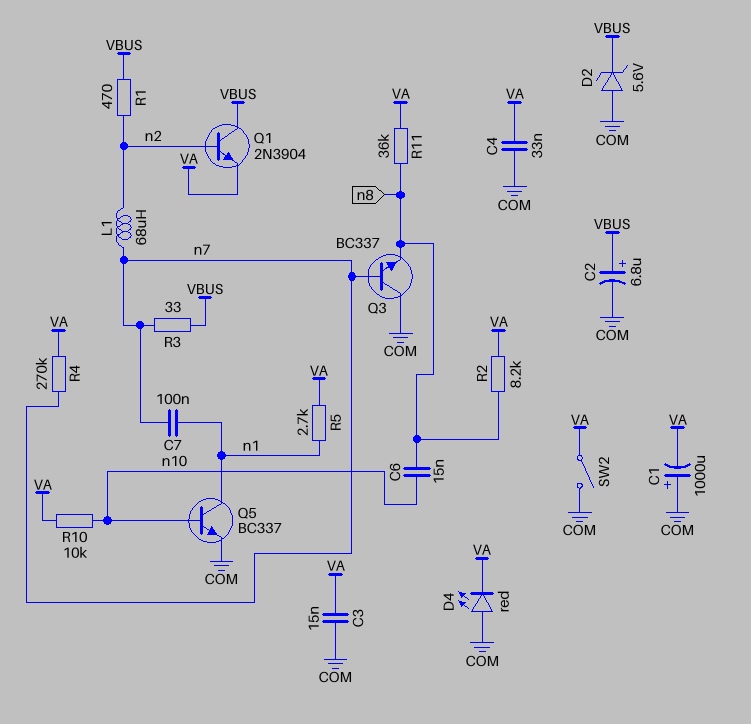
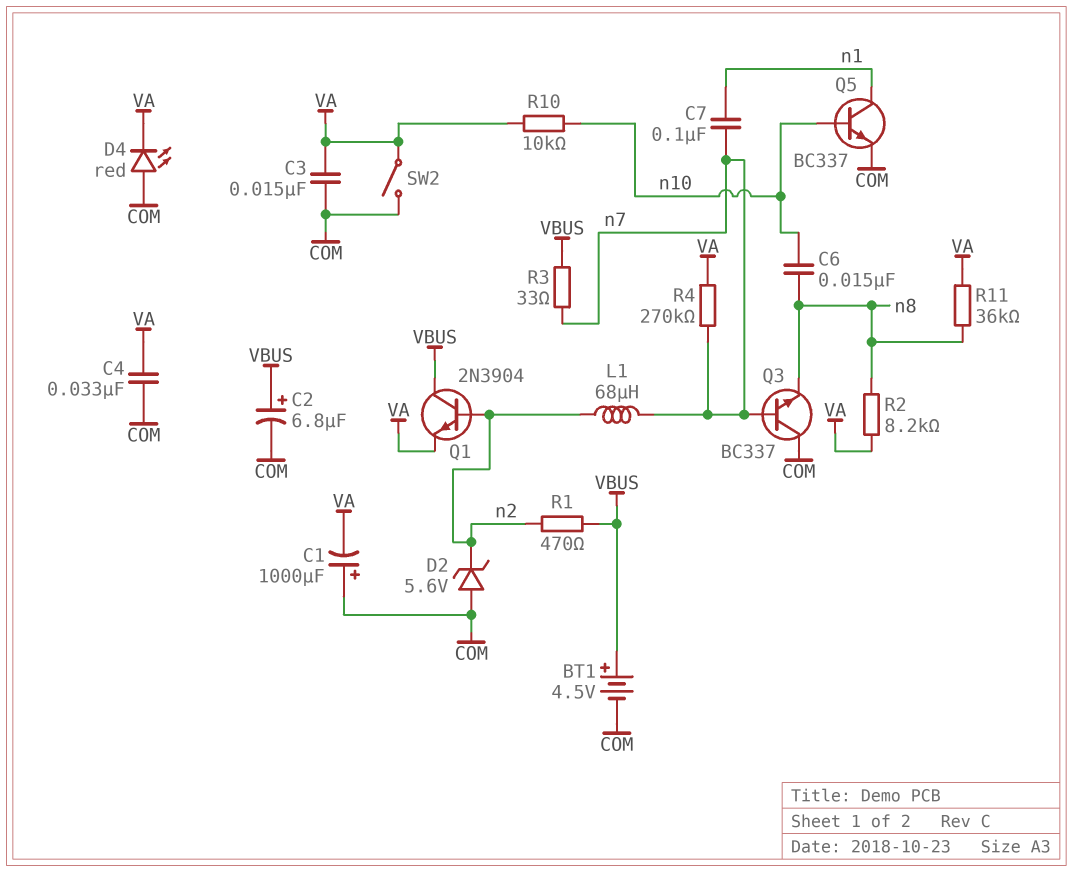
BT1: none -> 4.5V (plus VBUS, minus COM)
D2: zener 5.6V (A COM, K VBUS) -> zener 5.6V (A COM, K n2)
R5: 2.7k (VA, n1) -> none

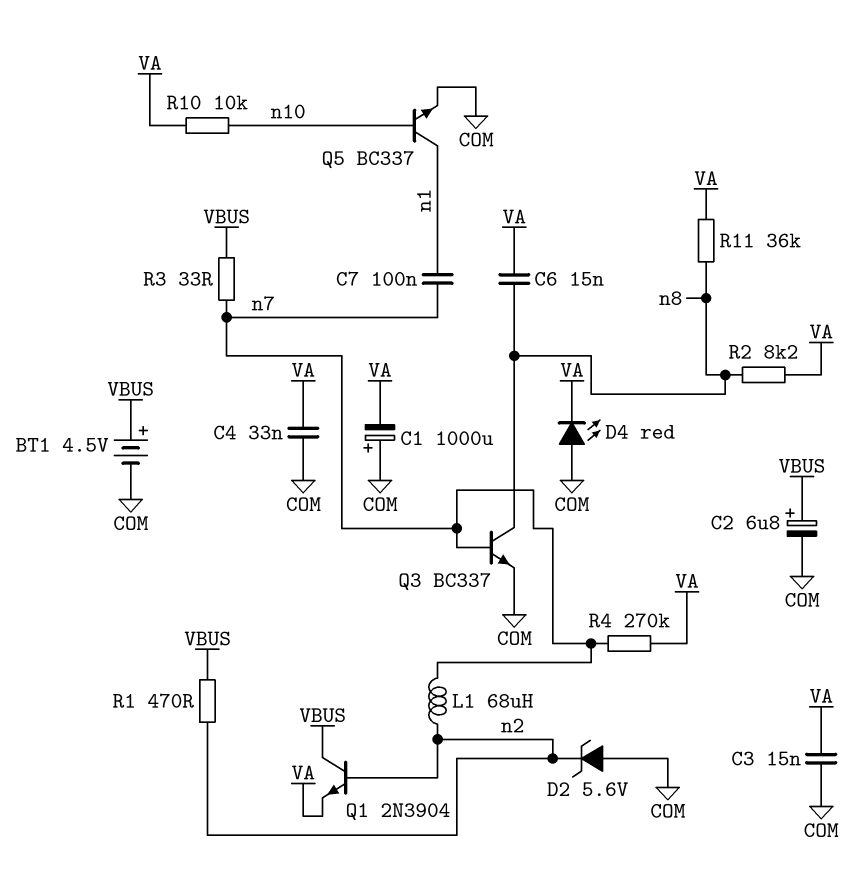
C6: 15nF (n8, n10) -> 15nF (VA, n8)
Q3: NPN BC337 (B n7, C COM, E n8) -> NPN BC337 (B n7, C n8, E COM)
SW2: switch (COM, VA) -> none

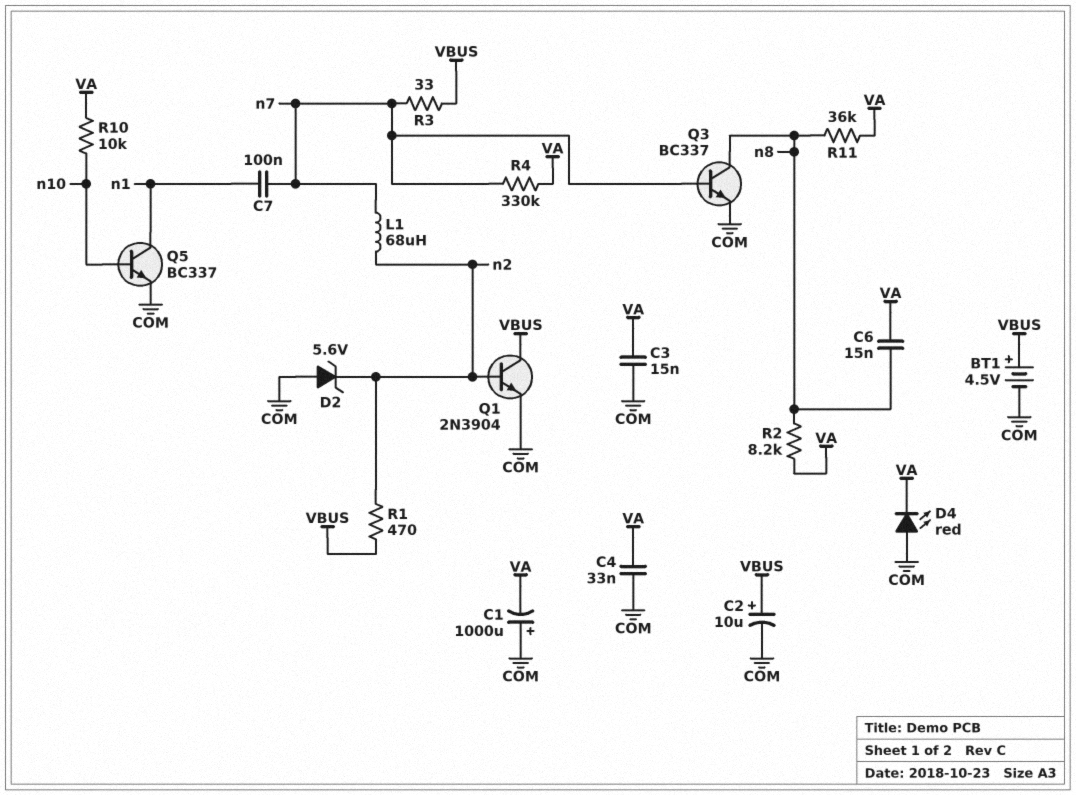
C2: 6.8uF (plus VBUS, minus COM) -> 10uF (plus VBUS, minus COM)
Q1: NPN 2N3904 (B n2, C VBUS, E VA) -> NPN 2N3904 (B n2, C VBUS, E COM)
R4: 270k (VA, n7) -> 330k (VA, n7)

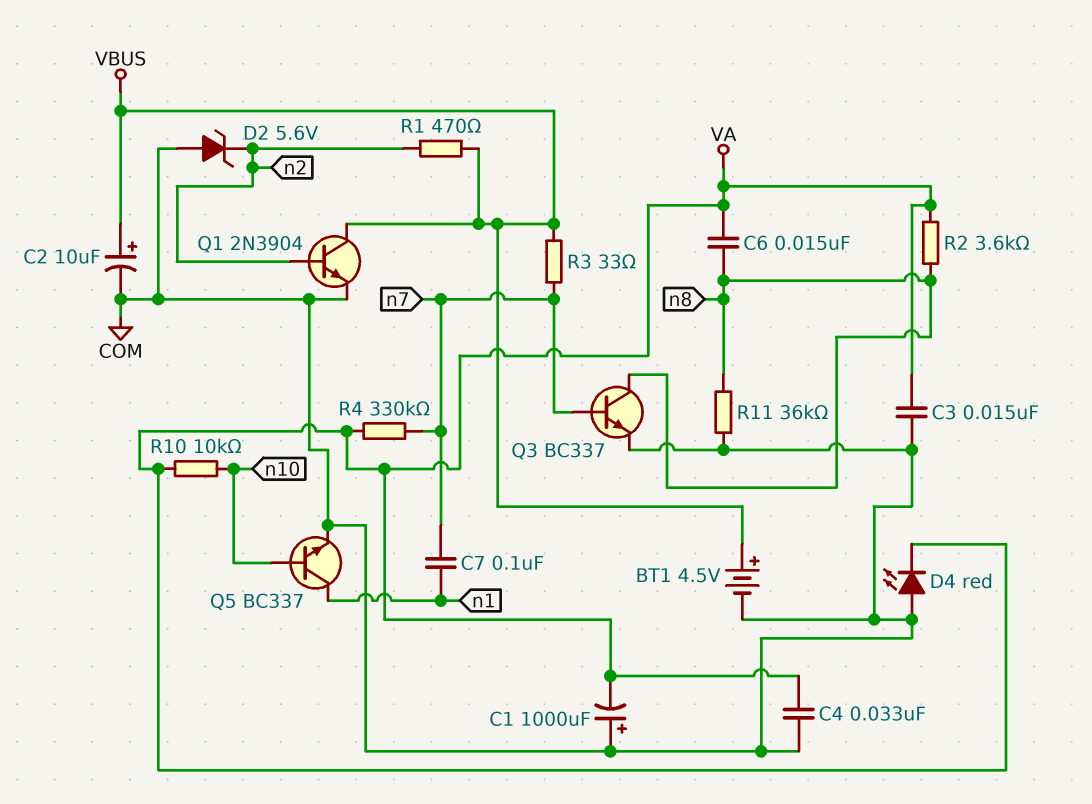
L1: 68uH (n2, n7) -> none
R2: 8.2k (VA, n8) -> 3.6k (VA, n8)
R11: 36k (VA, n8) -> 36k (COM, n8)

